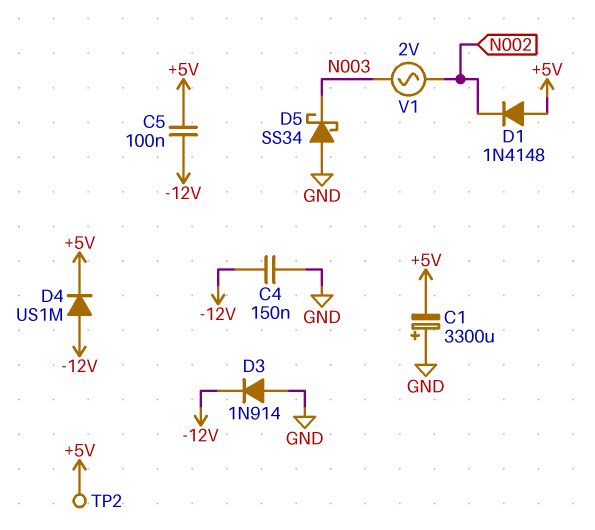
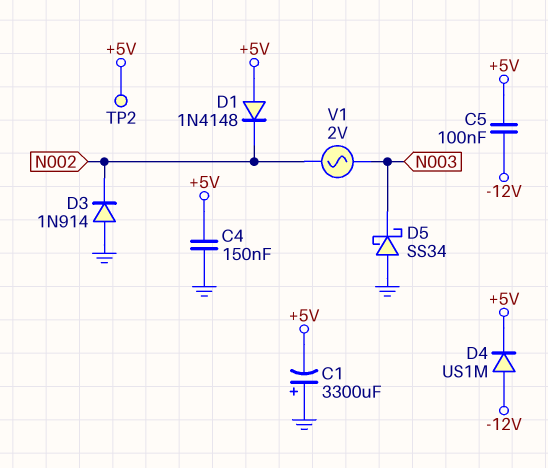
C4: 150nF (-12V, GND) -> 150nF (+5V, GND)
D3: diode 1N914 (A GND, K -12V) -> diode 1N914 (A GND, K N002)

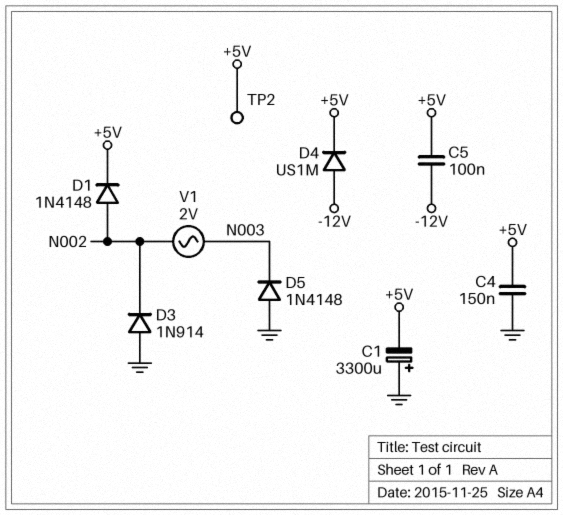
D1: diode 1N4148 (A +5V, K N002) -> diode 1N4148 (A N002, K +5V)
D5: schottky SS34 (A GND, K N003) -> diode 1N4148 (A GND, K N003)

